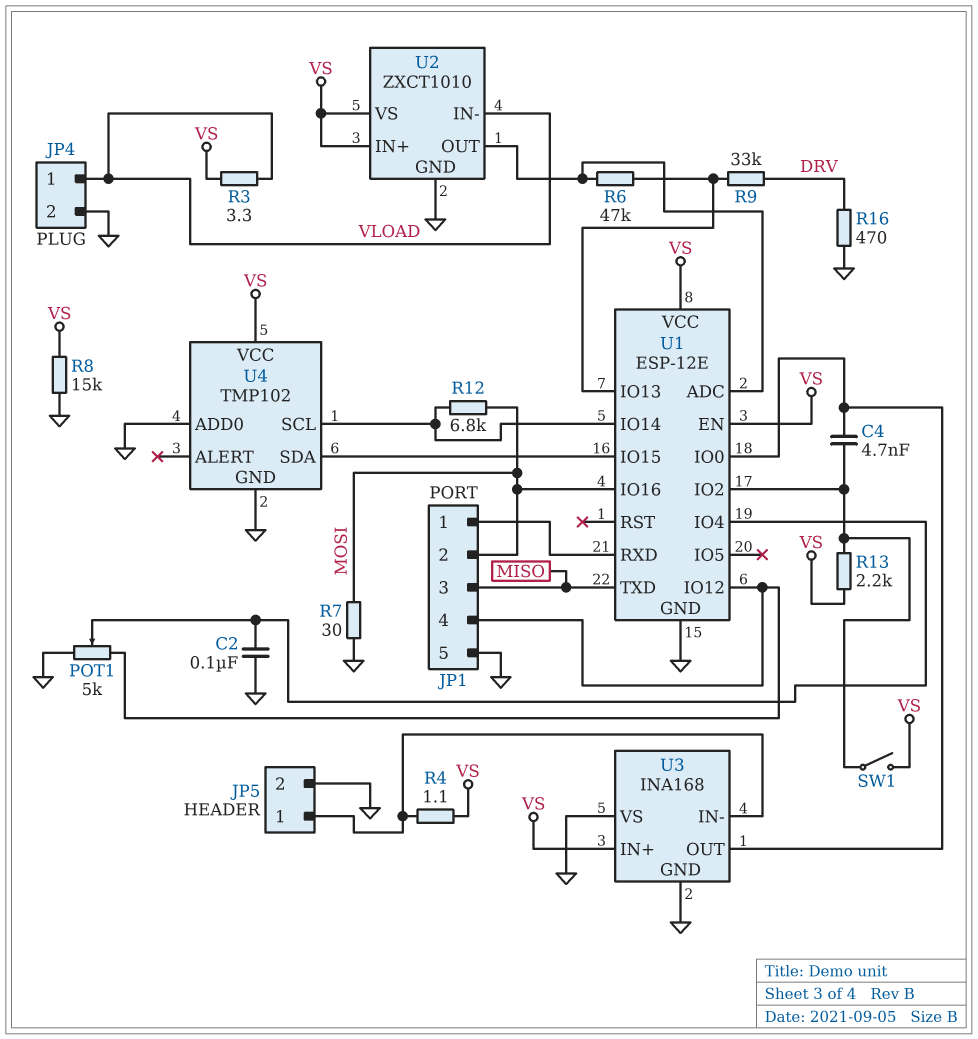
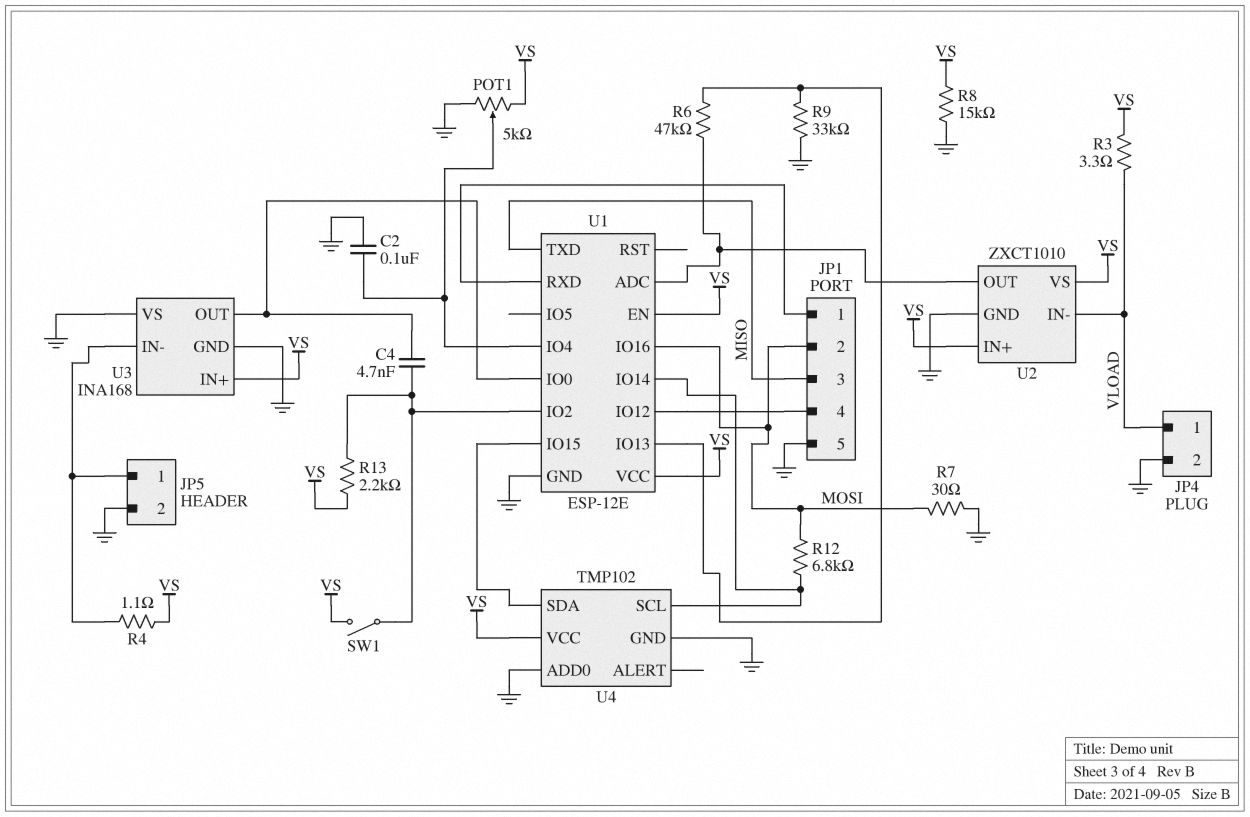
POT1: 5k (GND, JP1/4, wiper U1/IO4) -> 5k (GND, VS, wiper U1/IO4)
R9: 33k (DRV, U1/IO13) -> 33k (GND, U1/IO13)
R16: 470 (DRV, GND) -> none

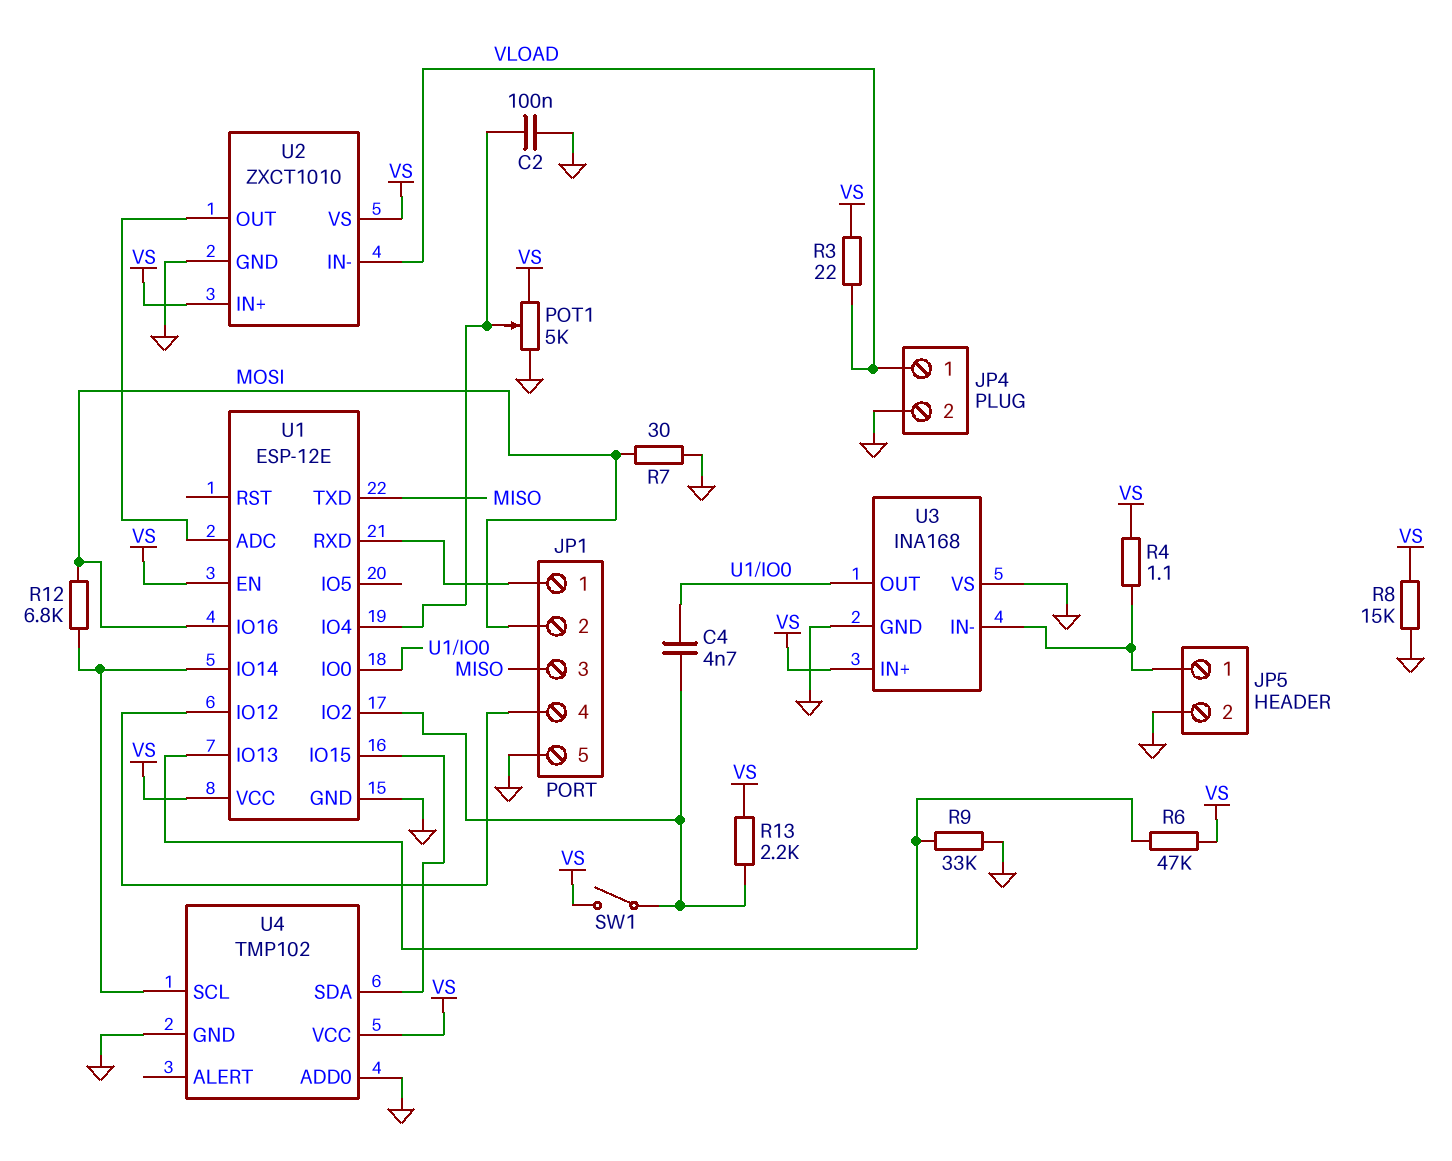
R3: 3.3 (VLOAD, VS) -> 22 (VLOAD, VS)
R6: 47k (U1/ADC, U1/IO13) -> 47k (U1/IO13, VS)

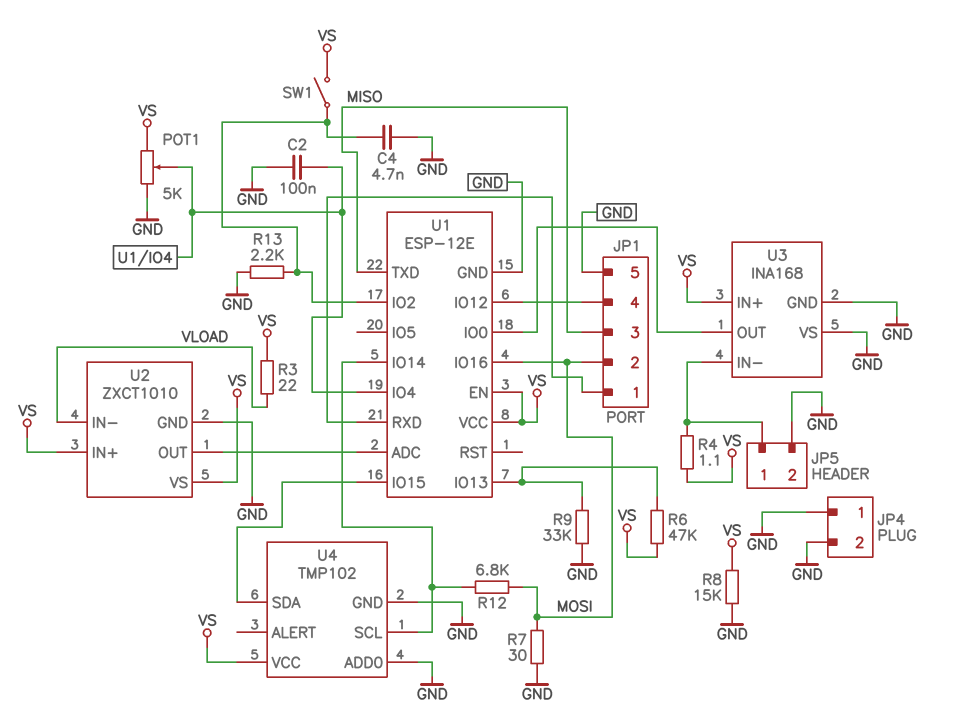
C4: 4.7nF (U1/IO0, U1/IO2) -> 4.7nF (GND, U1/IO2)
JP4 pin 1: VLOAD -> GND
R13: 2.2k (U1/IO2, VS) -> 2.2k (GND, U1/IO2)

